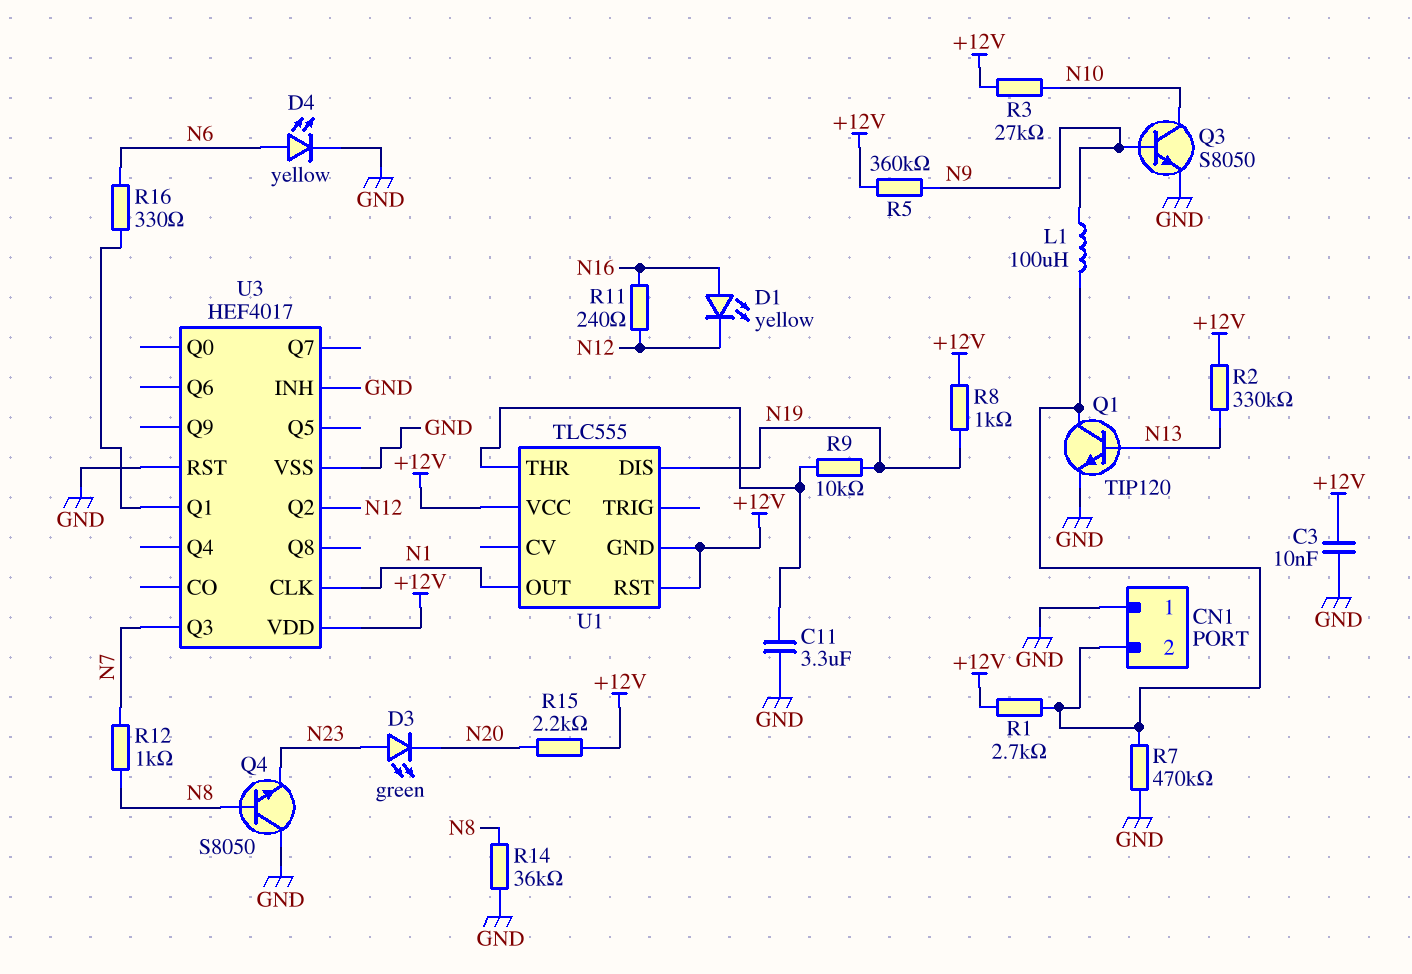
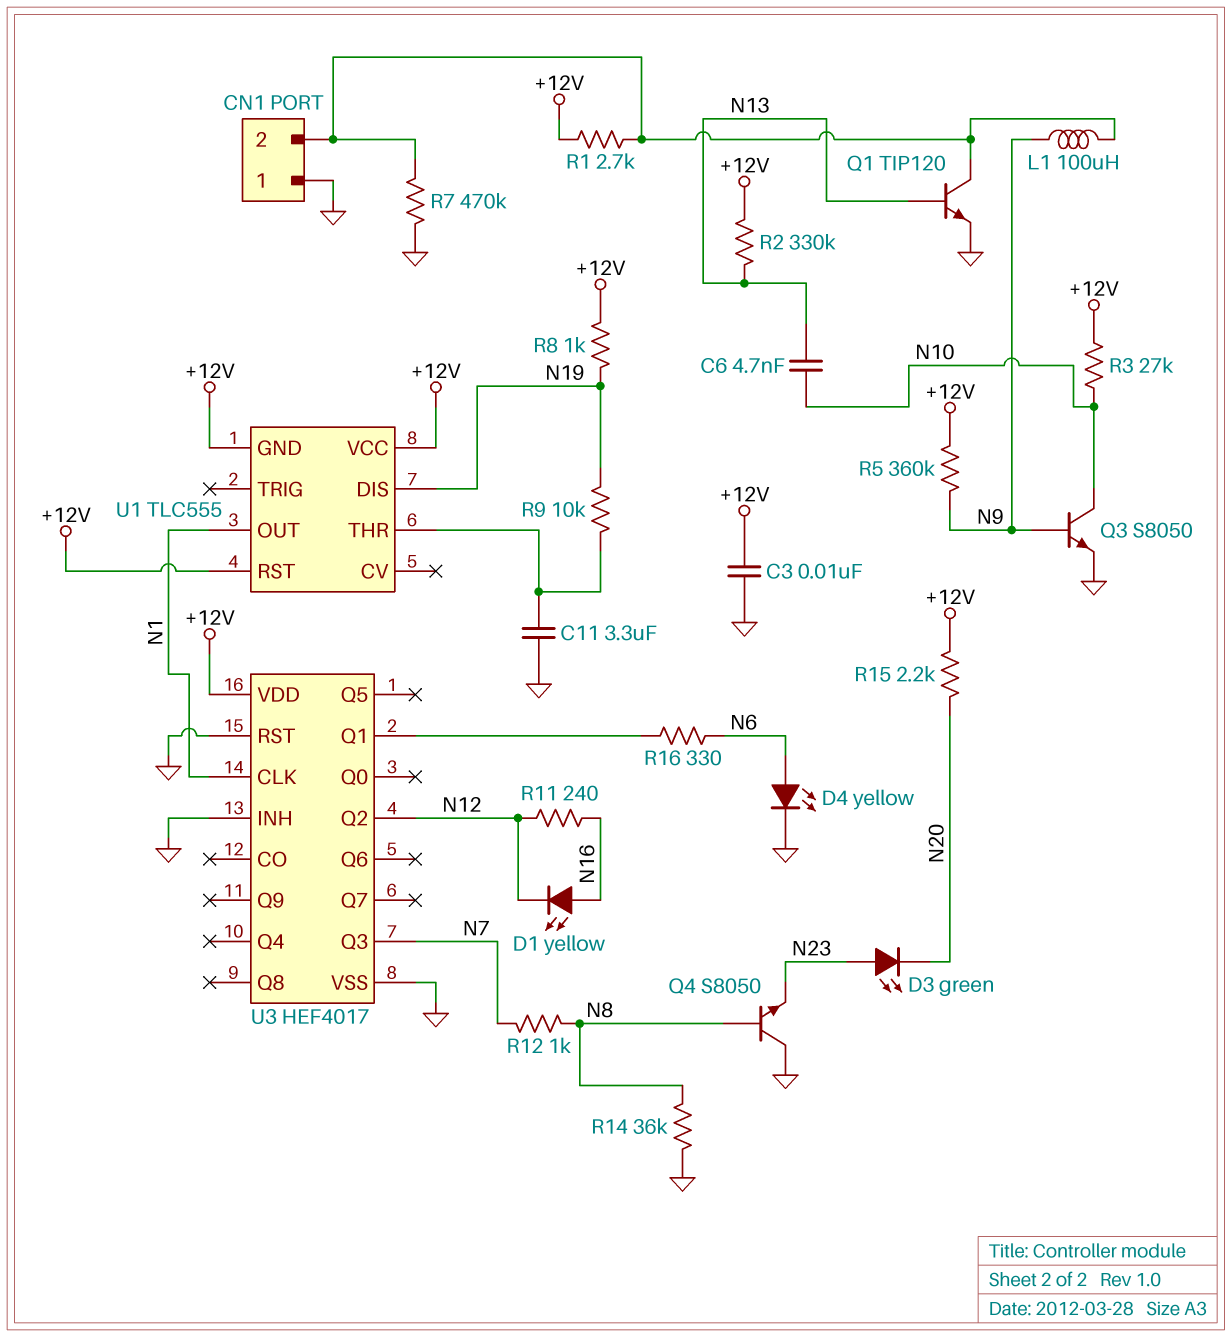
C6: none -> 4.7nF (N10, N13)

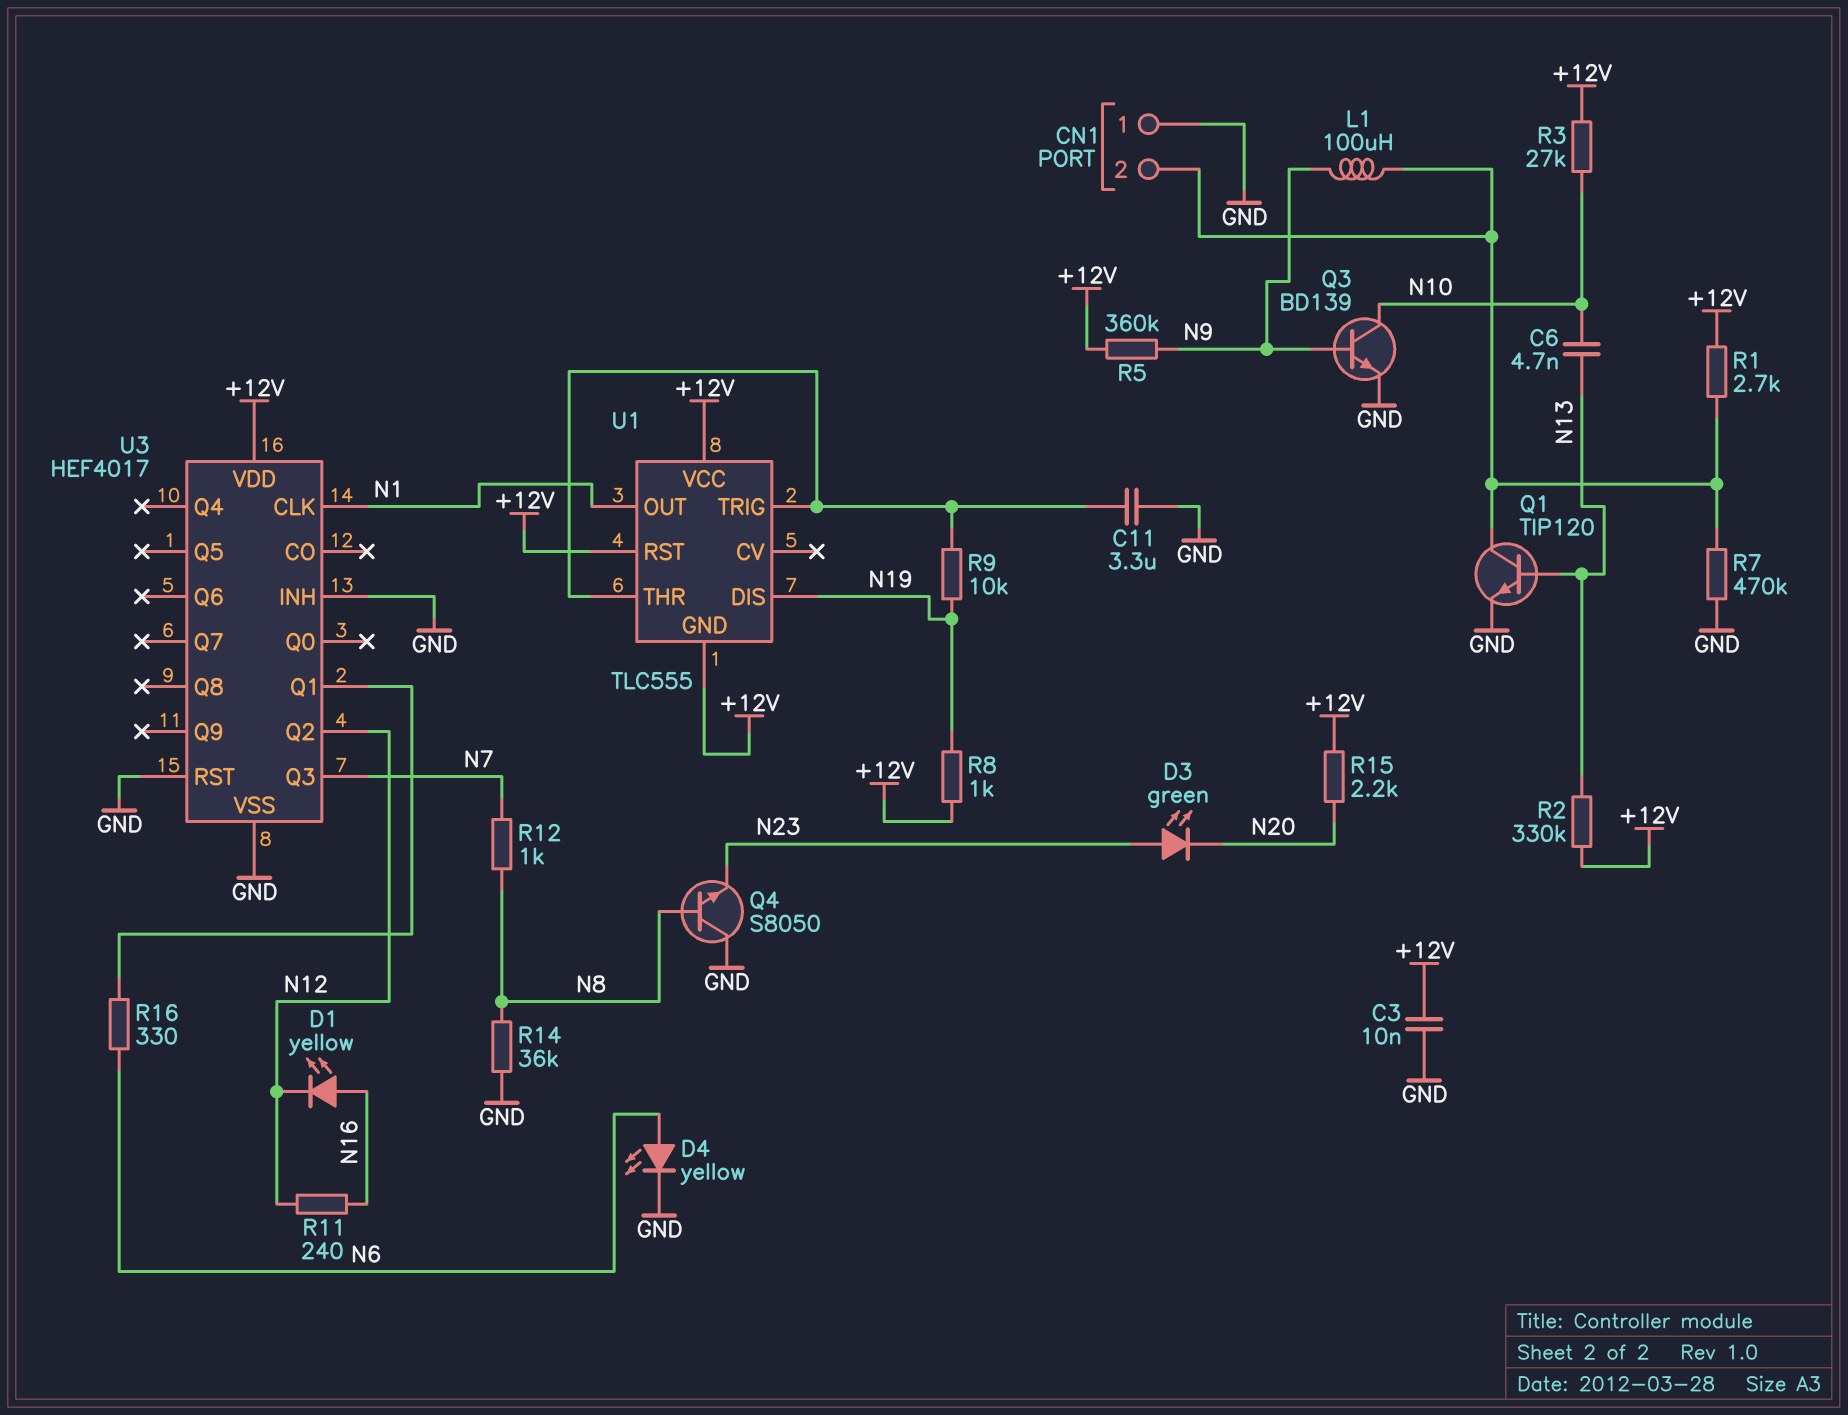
Q3: NPN S8050 (B N9, C N10, E GND) -> NPN BD139 (B N9, C N10, E GND)
U1 pin TRIG: none -> U1/THR

